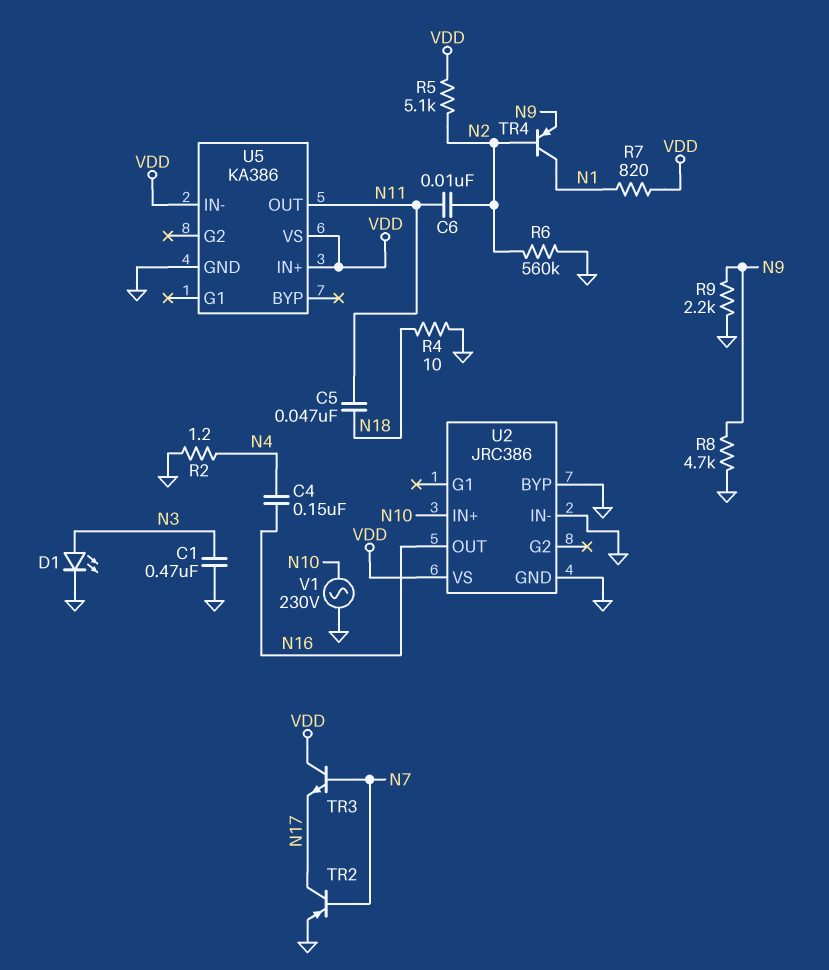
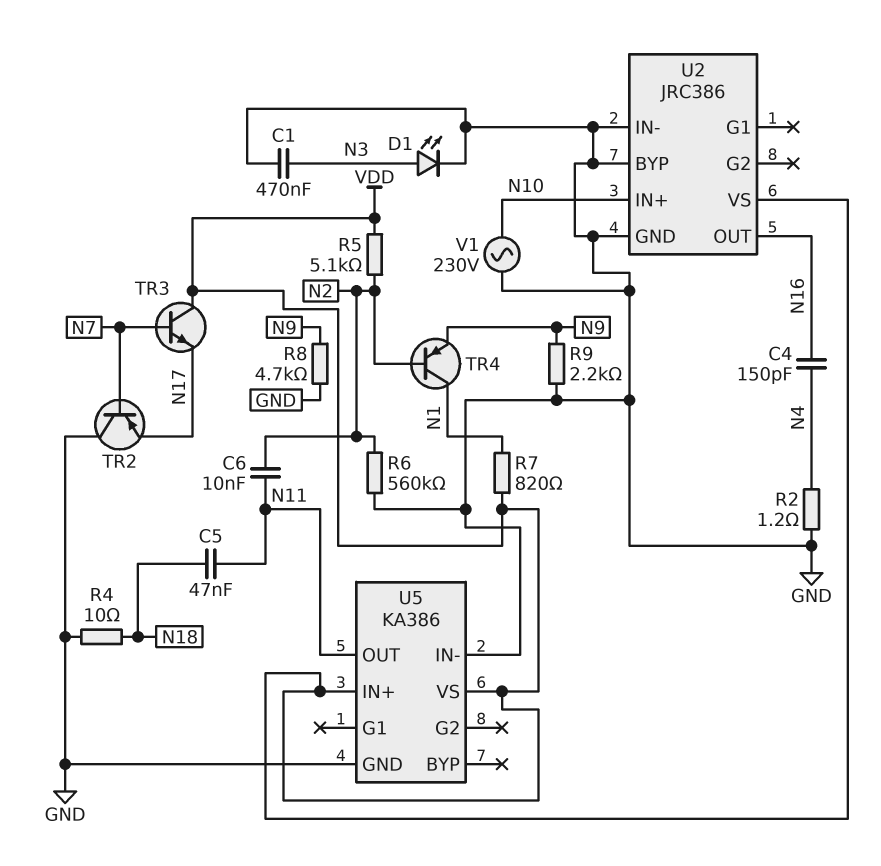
C4: 150nF (N4, N16) -> 150pF (N4, N16)
TR2: PNP (B N7, C N17, E GND) -> PNP (B N7, C GND, E N17)
U5 pin IN-: VDD -> GND

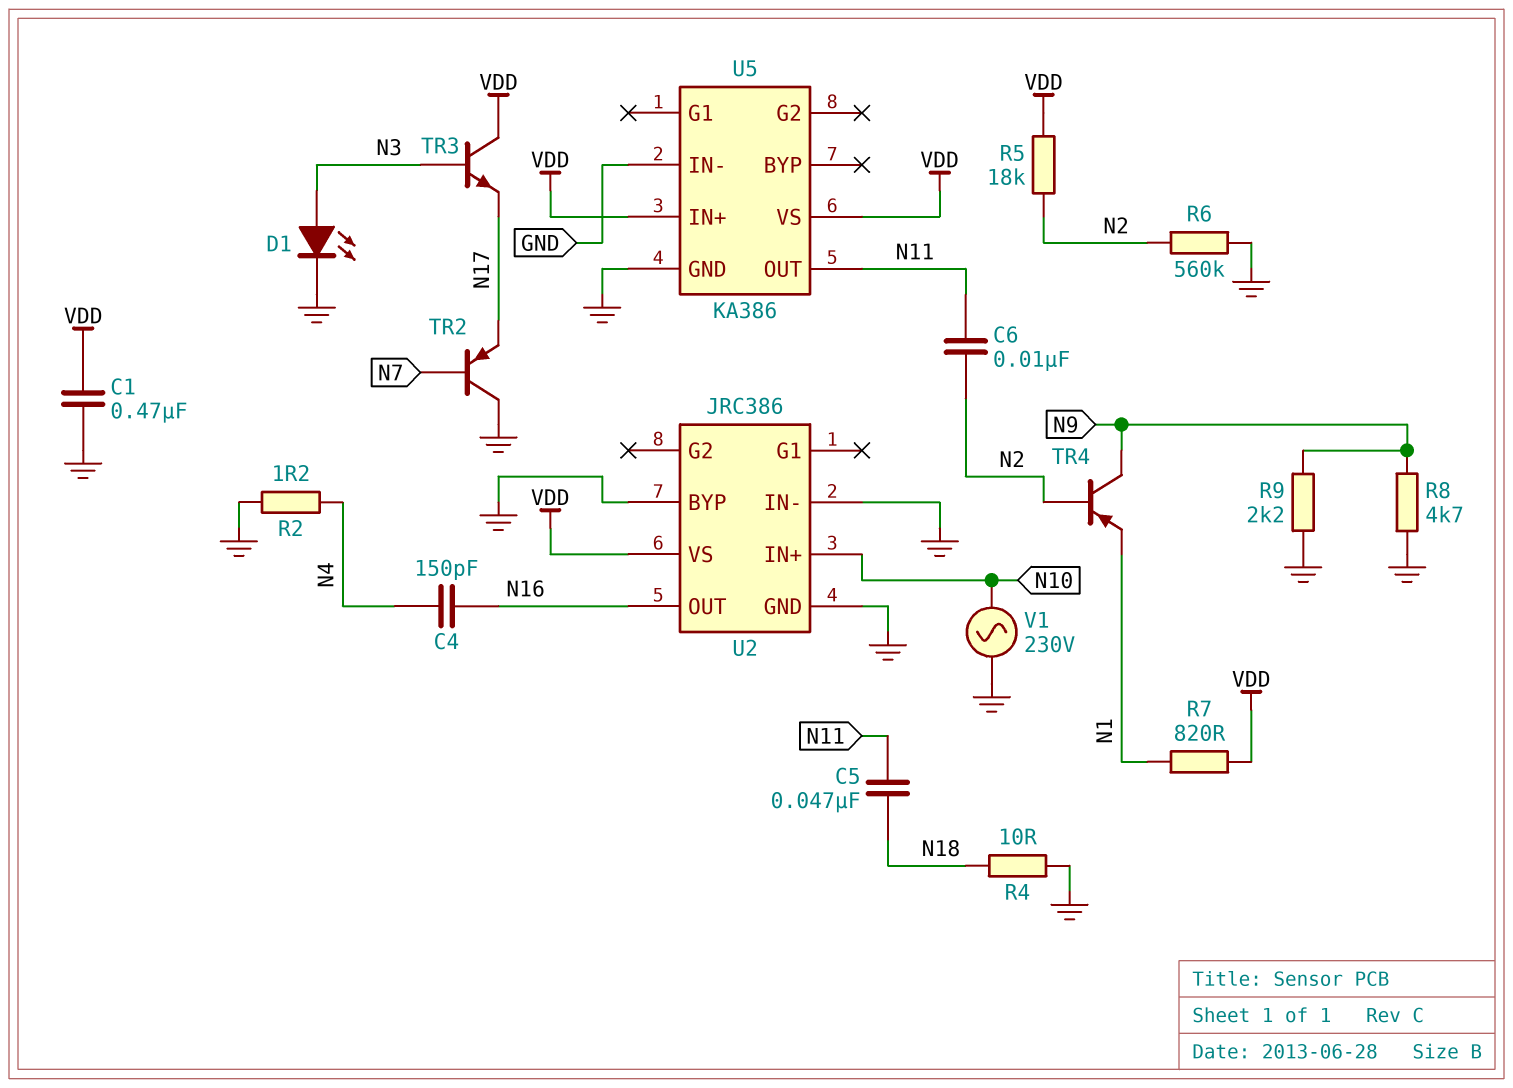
C1: 470nF (GND, N3) -> 470nF (GND, VDD)
R5: 5.1k (N2, VDD) -> 18k (N2, VDD)
TR3: NPN (B N7, C VDD, E N17) -> NPN (B N3, C VDD, E N17)
TR4: PNP (B N2, C N1, E N9) -> PNP (B N2, C N9, E N1)

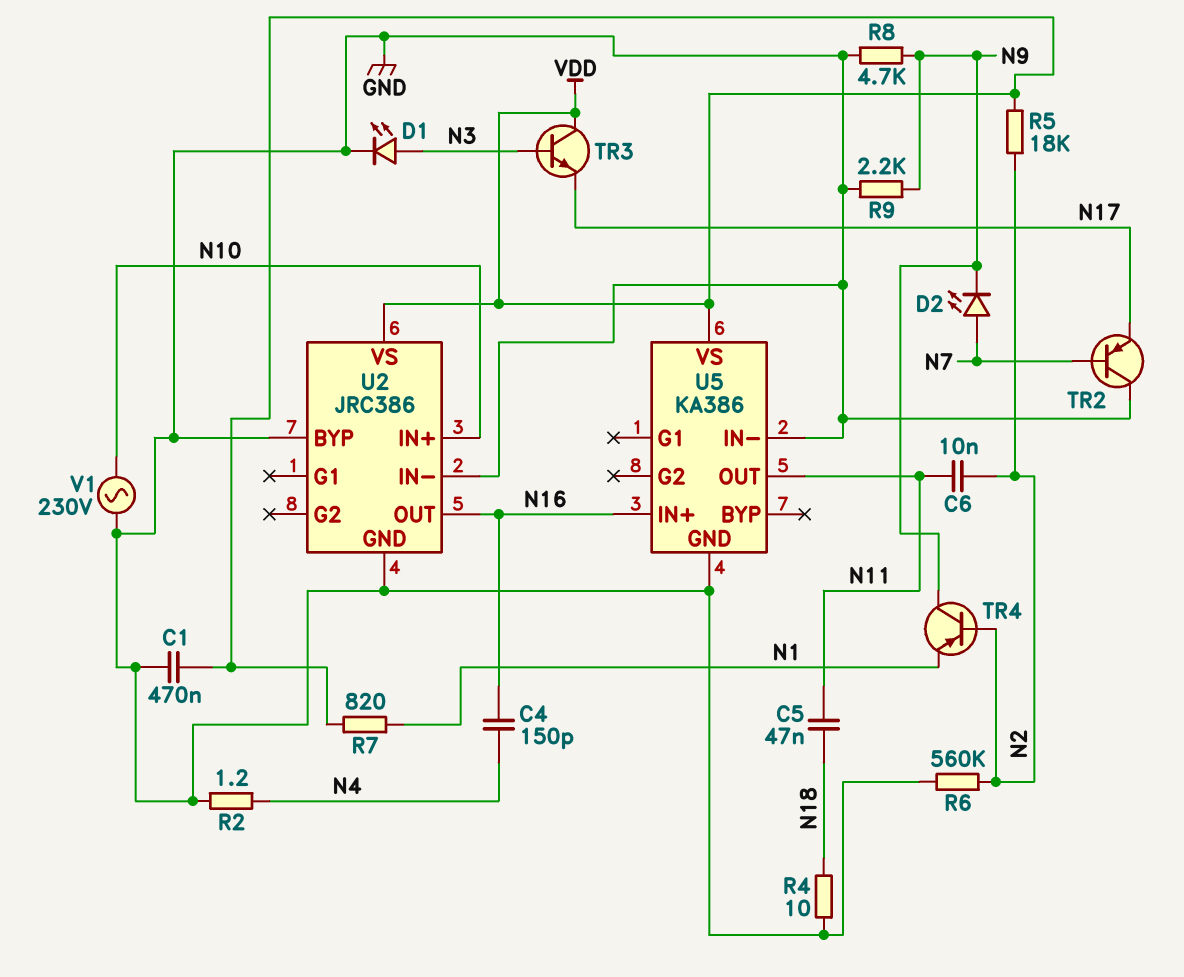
D2: none -> LED (A N7, K N9)
U5 pin IN+: VDD -> N16

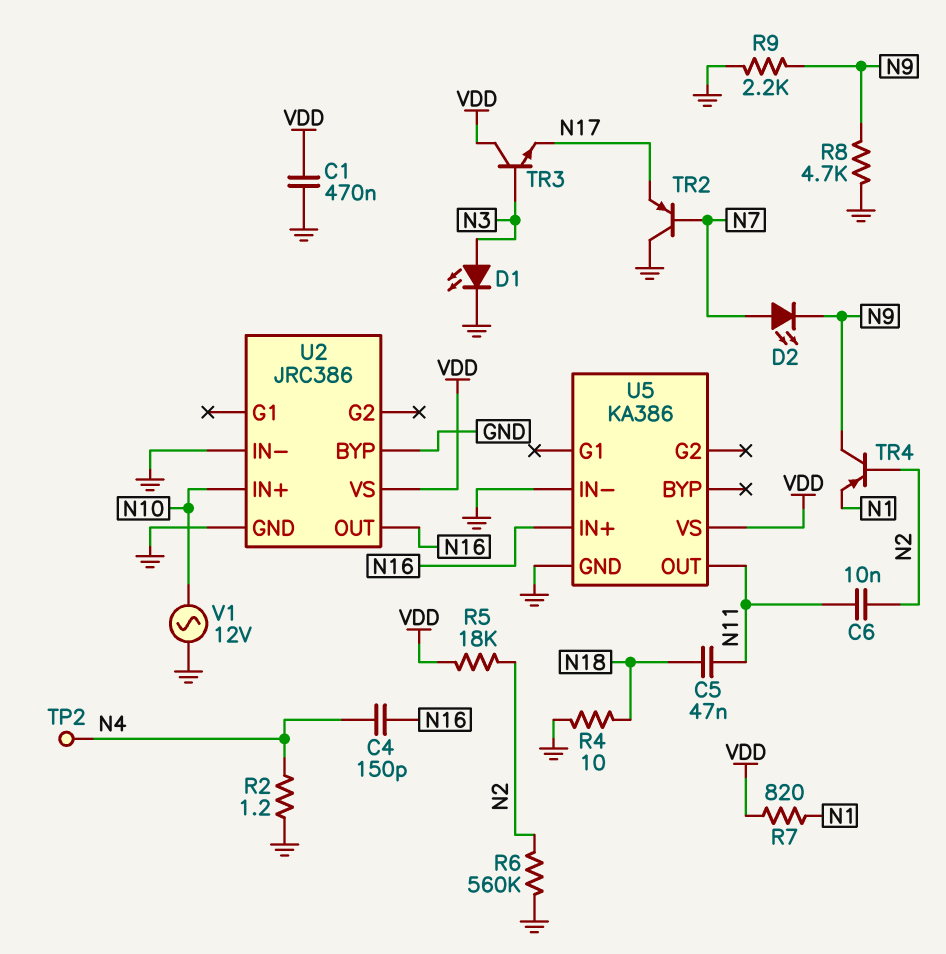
TP2: none -> test point (N4)
V1: AC 230V (GND, N10) -> AC 12V (GND, N10)

